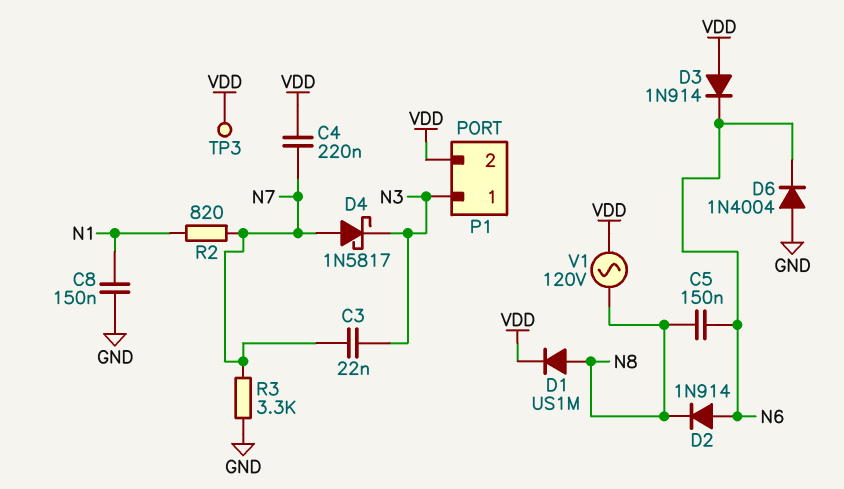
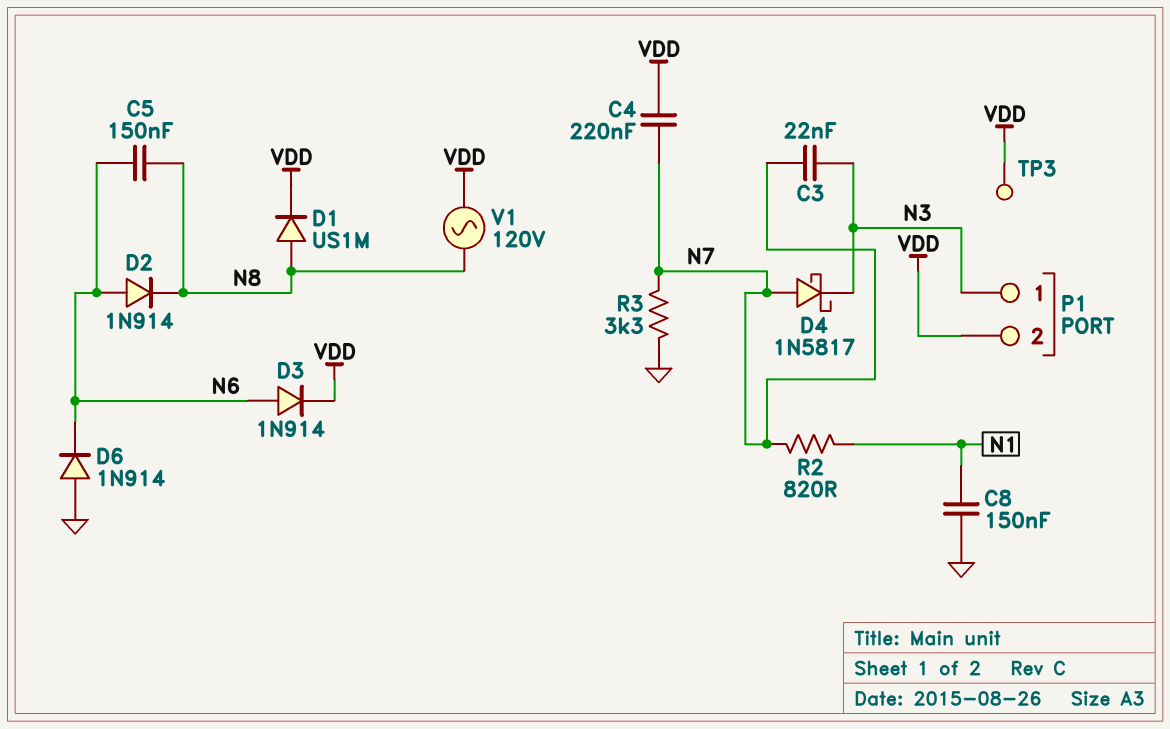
D3: diode 1N914 (A VDD, K N6) -> diode 1N914 (A N6, K VDD)
D6: diode 1N4004 (A GND, K N6) -> diode 1N914 (A GND, K N6)

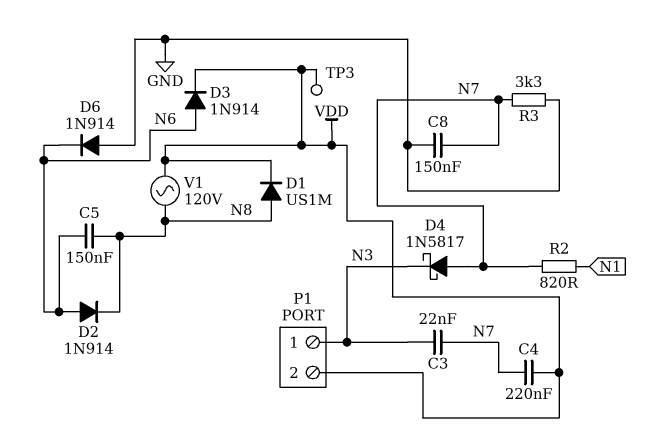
C8: 150nF (GND, N1) -> 150nF (GND, N7)

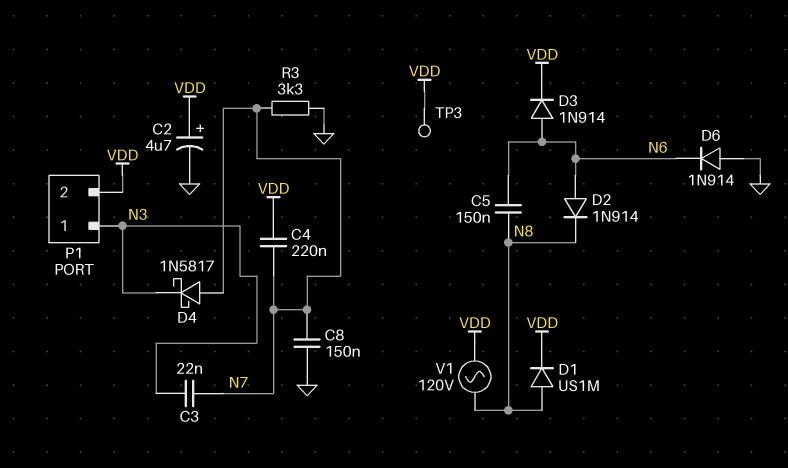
C2: none -> 4.7uF (plus VDD, minus GND)
R2: 820 (N1, N7) -> none

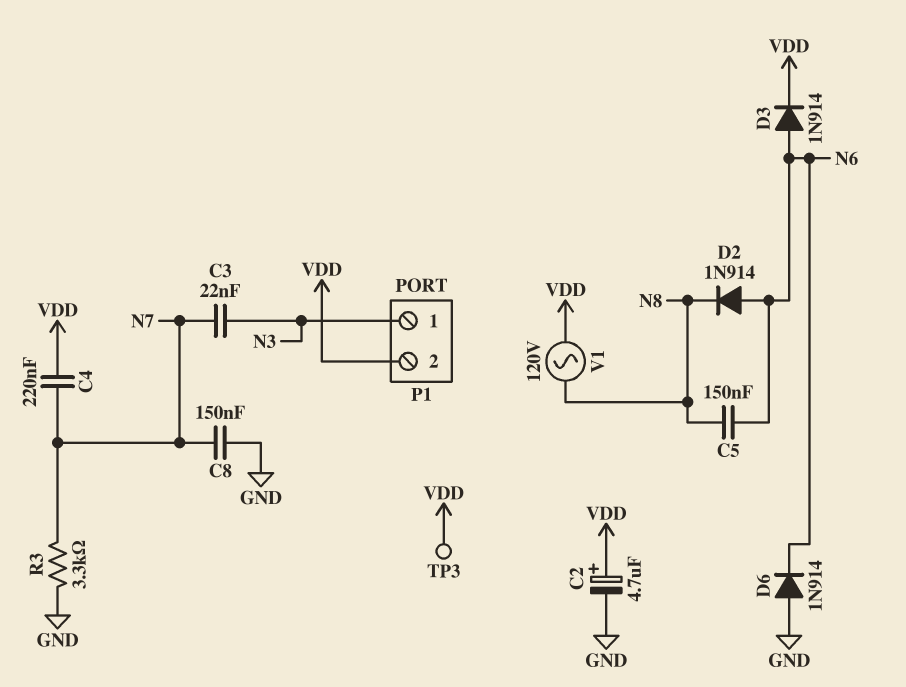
D1: diode US1M (A N8, K VDD) -> none
D4: schottky 1N5817 (A N7, K N3) -> none

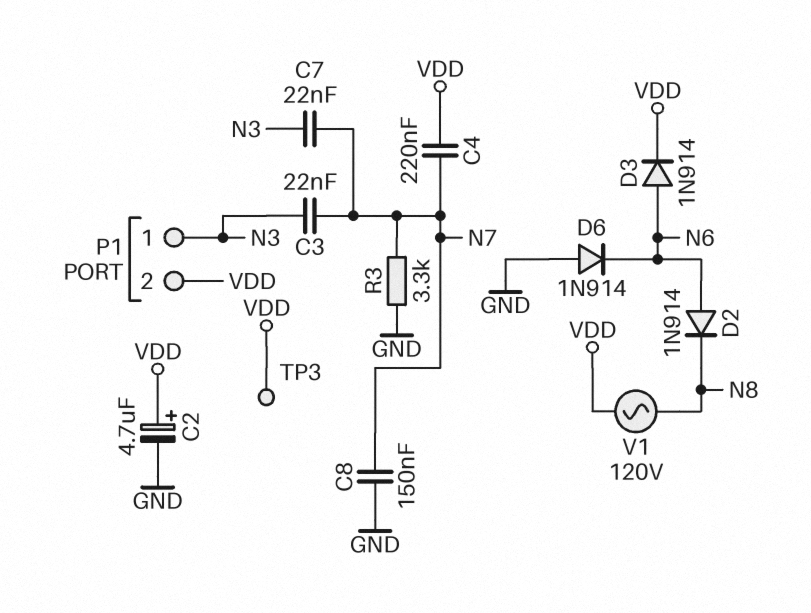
C5: 150nF (N6, N8) -> none
C7: none -> 22nF (N3, N7)

